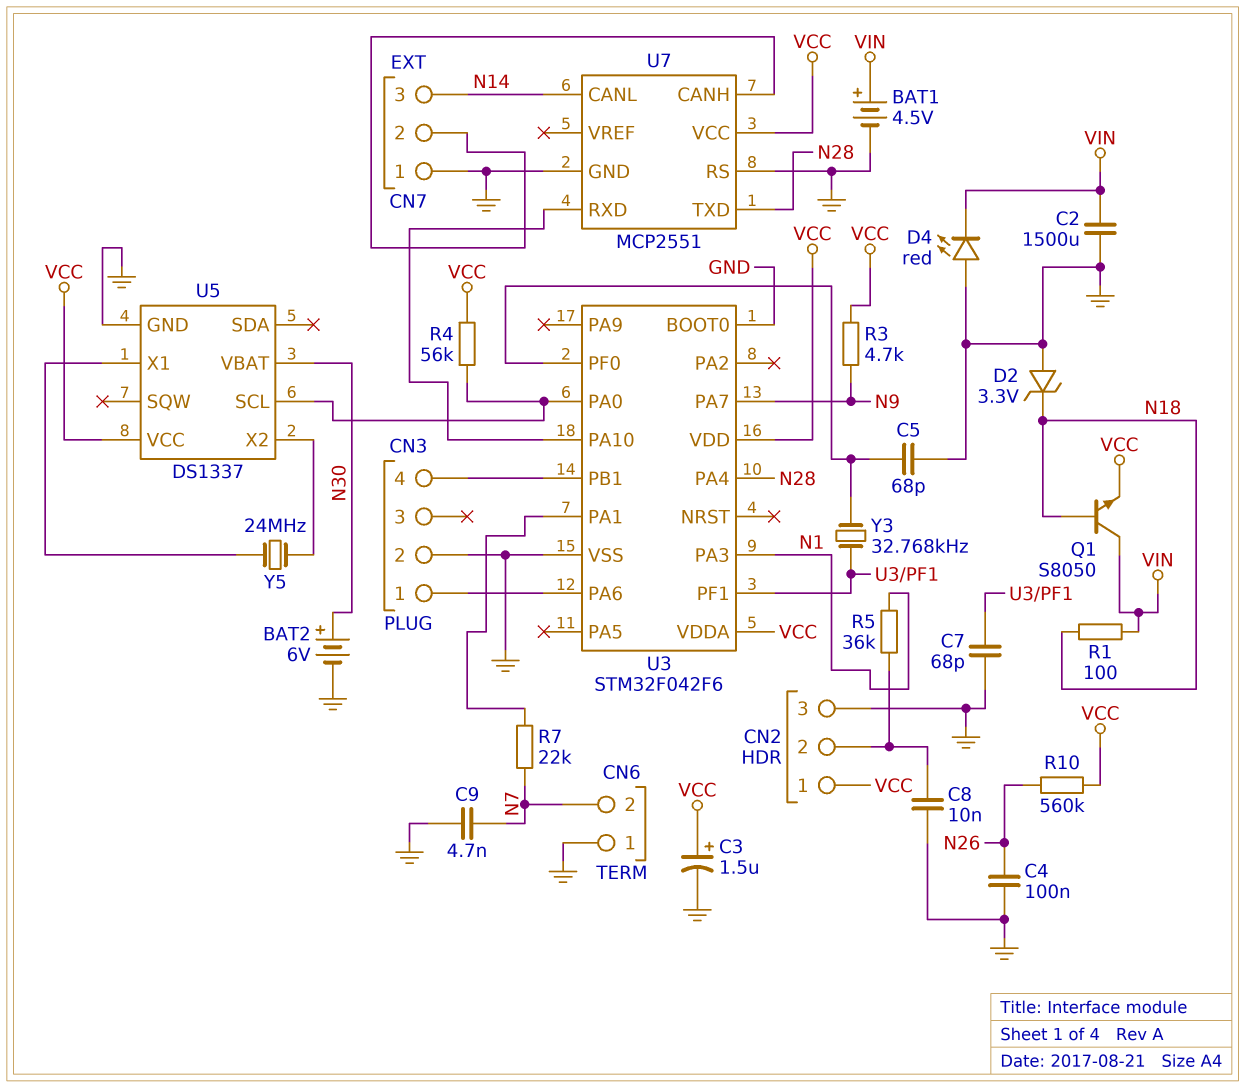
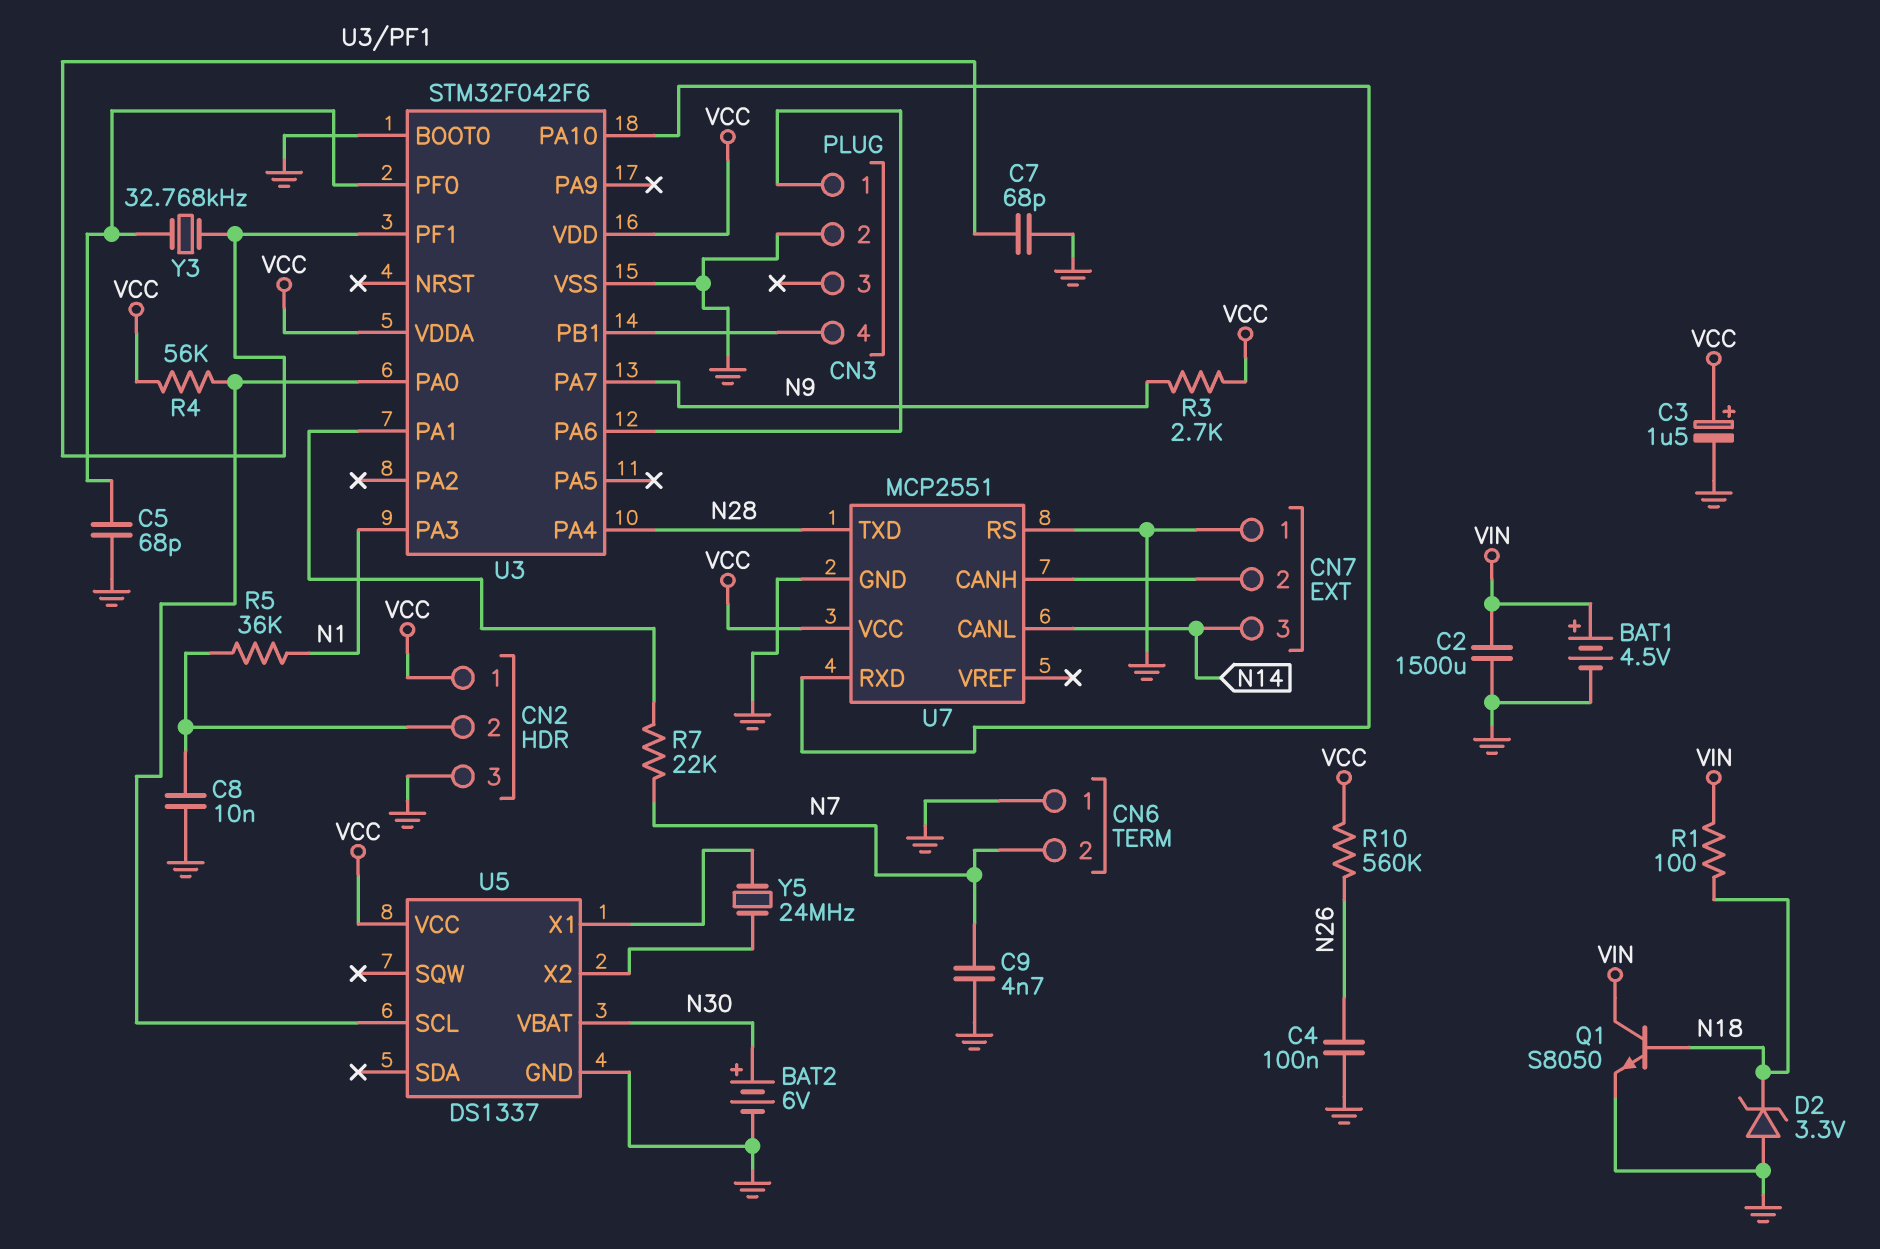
D4: LED red (A GND, K VIN) -> none
Q1: NPN S8050 (B N18, C VIN, E VCC) -> NPN S8050 (B N18, C VIN, E GND)
R3: 4.7k (N9, VCC) -> 2.7k (N9, VCC)

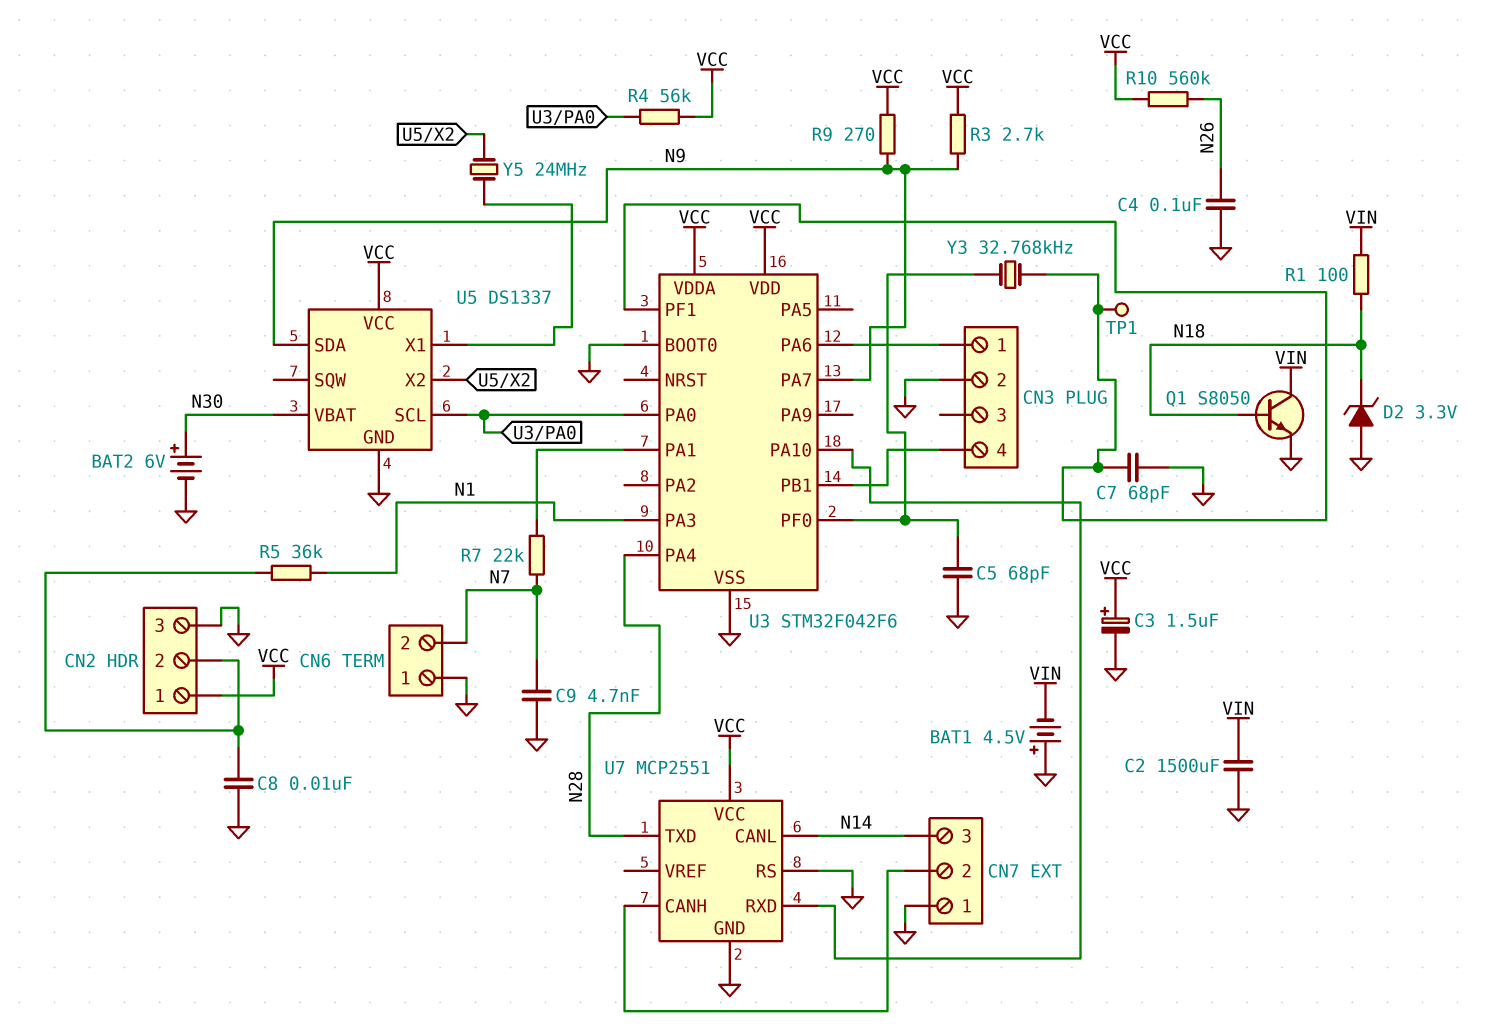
BAT1: 4.5V (plus VIN, minus GND) -> 4.5V (plus GND, minus VIN)
R9: none -> 270 (N9, VCC)
TP1: none -> test point (U3/PF1)
U5 pin SDA: none -> N9

